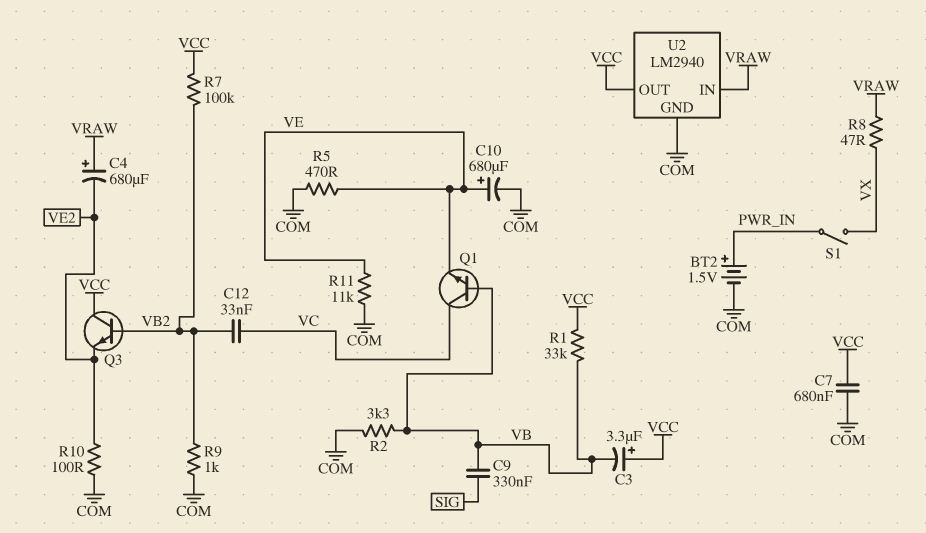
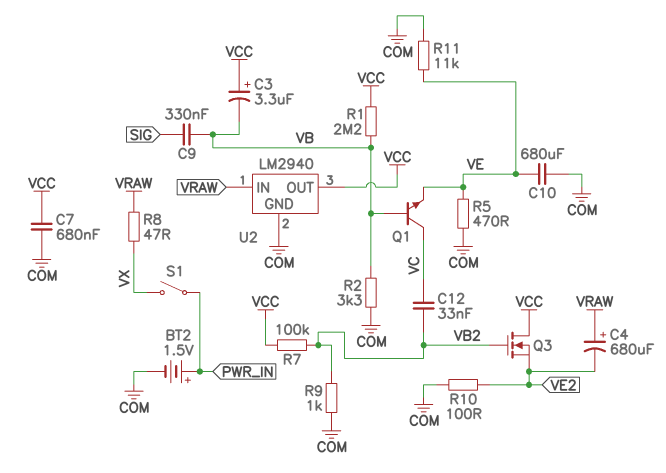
C10: 680uF (plus VE, minus COM) -> 680uF (COM, VE)
Q3: NPN (B VB2, C VCC, E VE2) -> NMOS (G VB2, D VCC, S VE2)
R1: 33k (VB, VCC) -> 2.2M (VB, VCC)

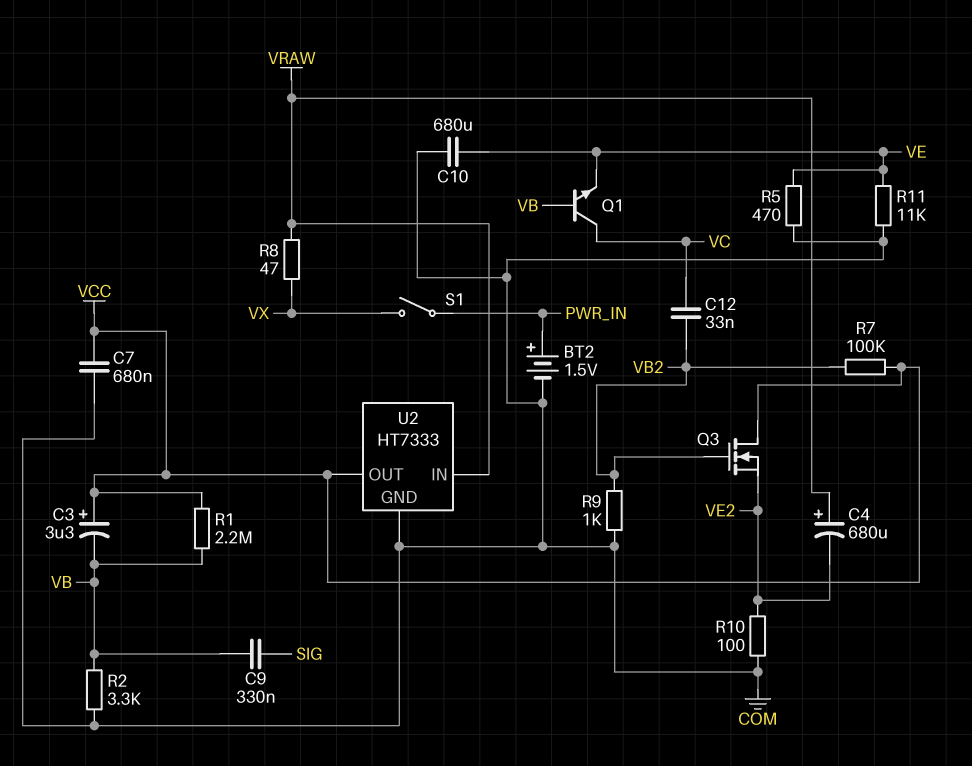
U2: LM2940 -> HT7333

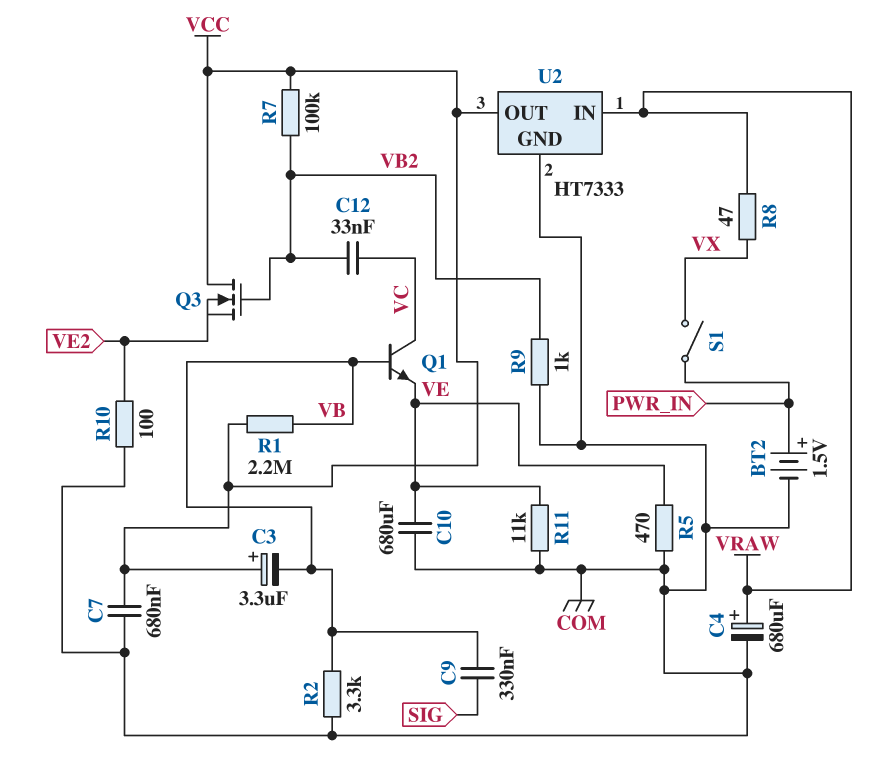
C4: 680uF (plus VRAW, minus VE2) -> 680uF (plus VRAW, minus COM)

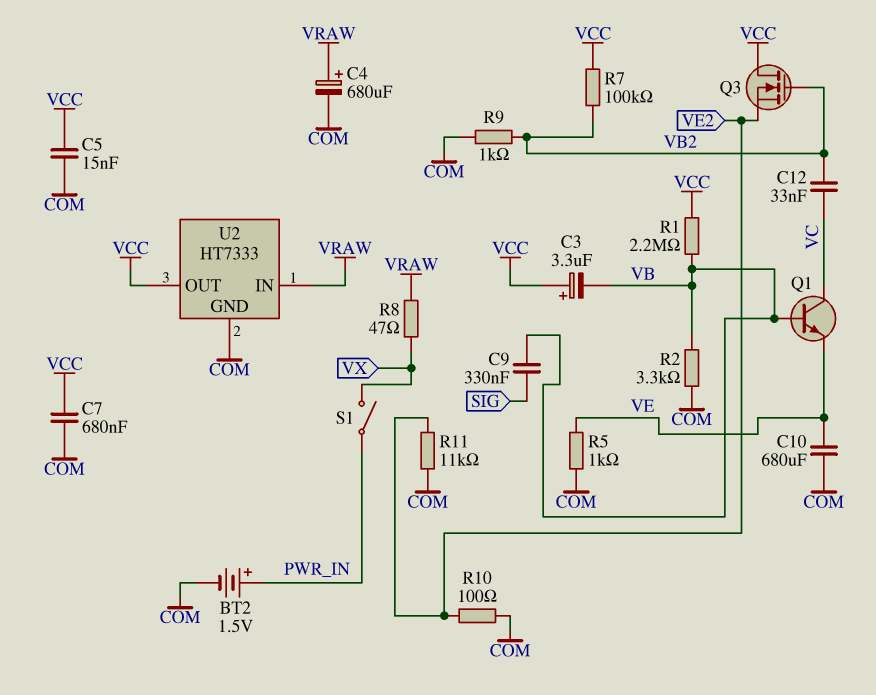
C5: none -> 15nF (COM, VCC)
R5: 470 (COM, VE) -> 1k (COM, VE)
R11: 11k (COM, VE) -> 11k (COM, VE2)

